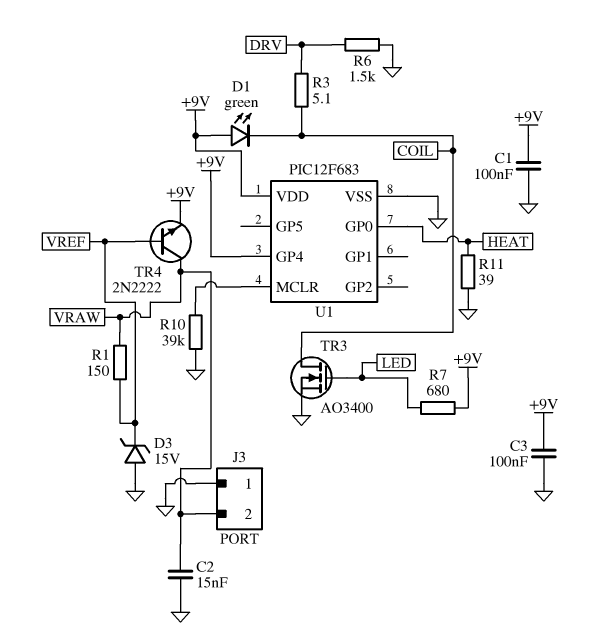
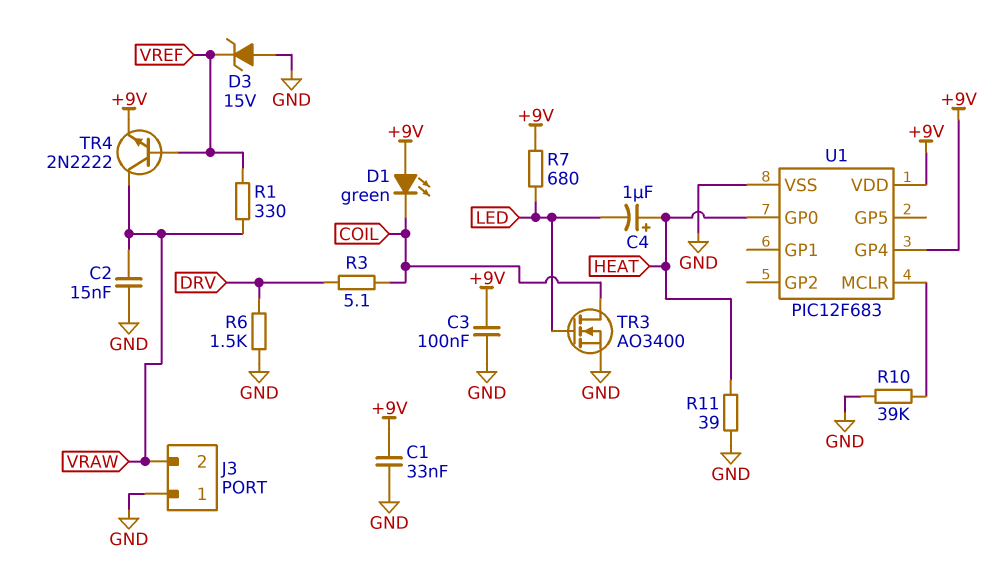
C1: 100nF (+9V, GND) -> 33nF (+9V, GND)
C4: none -> 1uF (plus HEAT, minus LED)
R1: 150 (VRAW, VREF) -> 330 (VRAW, VREF)

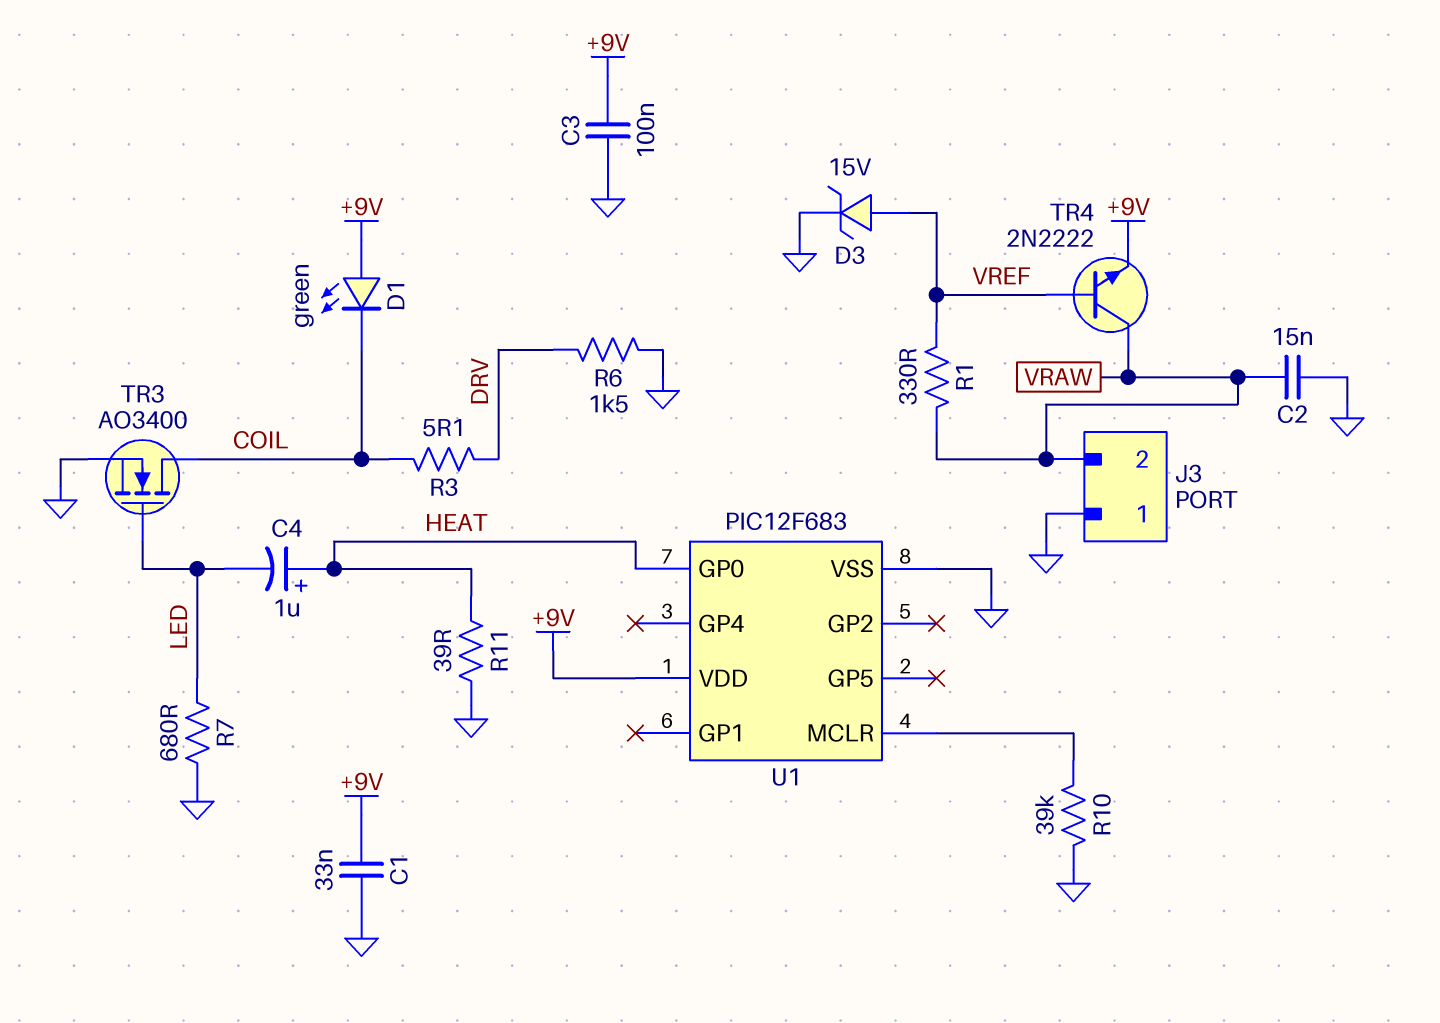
D3: zener 15V (A GND, K VREF) -> zener 15V (A VREF, K GND)
R7: 680 (+9V, LED) -> 680 (GND, LED)
U1 pin GP4: +9V -> none

